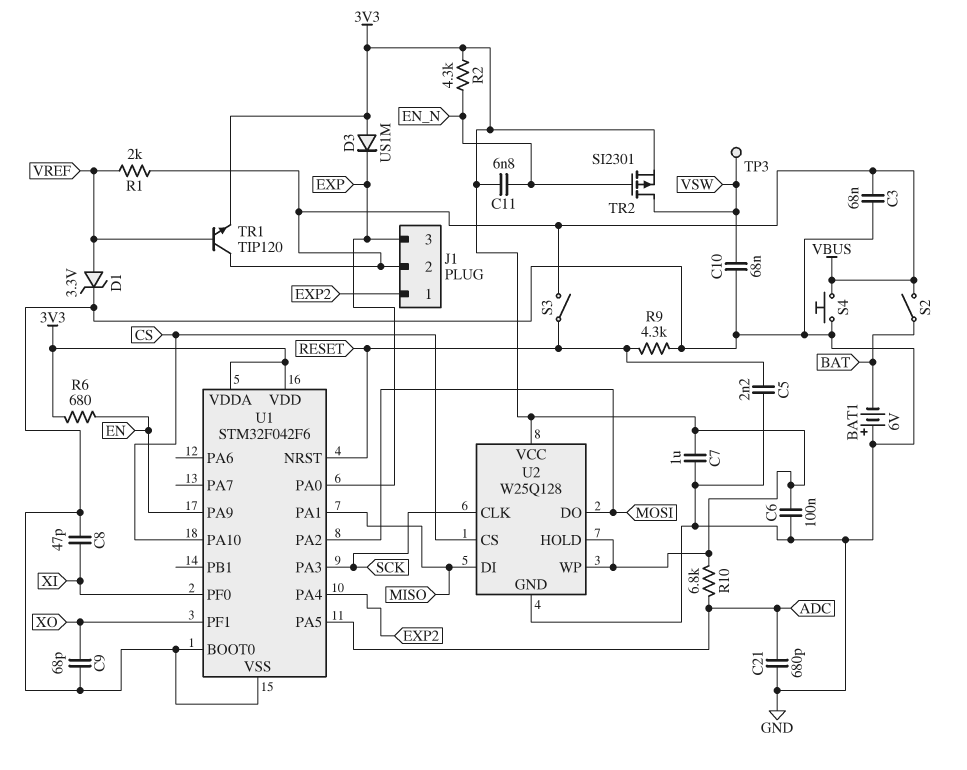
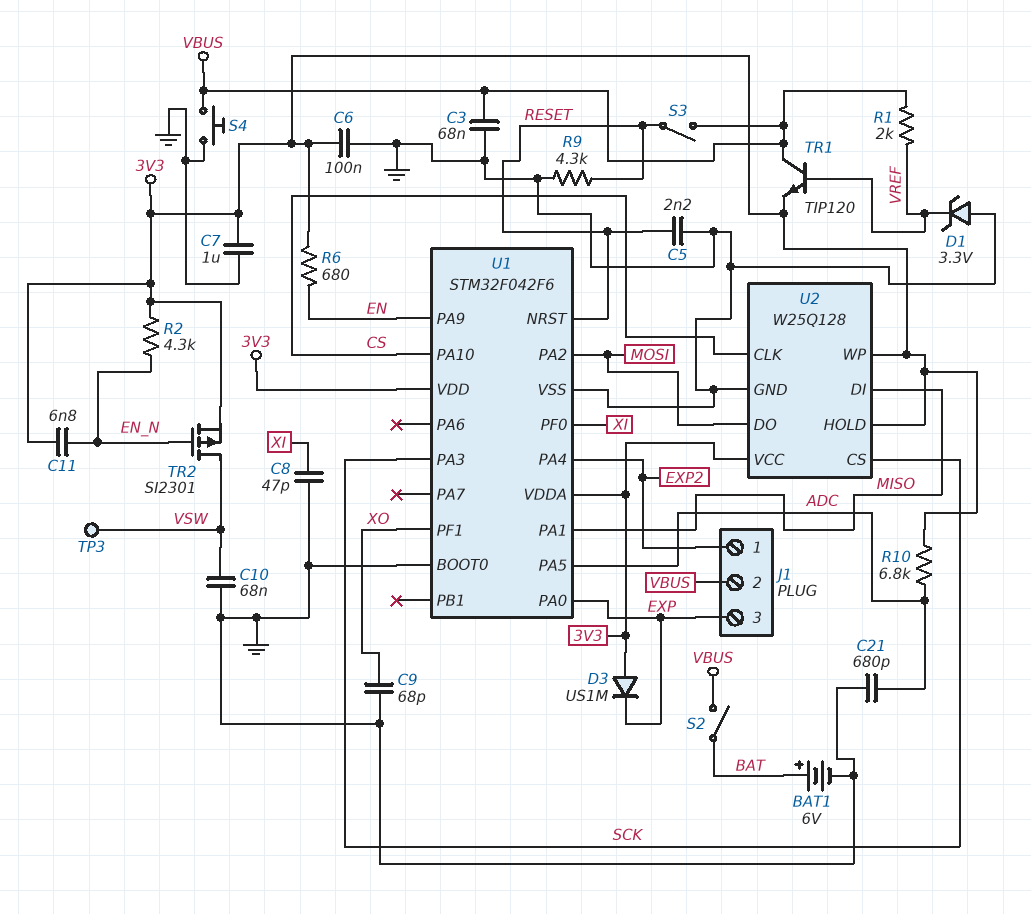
BAT1: 6V (plus GND, minus BAT) -> 6V (plus BAT, minus GND)
D1: zener 3.3V (A VREF, K GND) -> zener 3.3V (A GND, K VREF)
U2 pin CLK: SCK -> CS
U2 pin CS: CS -> SCK

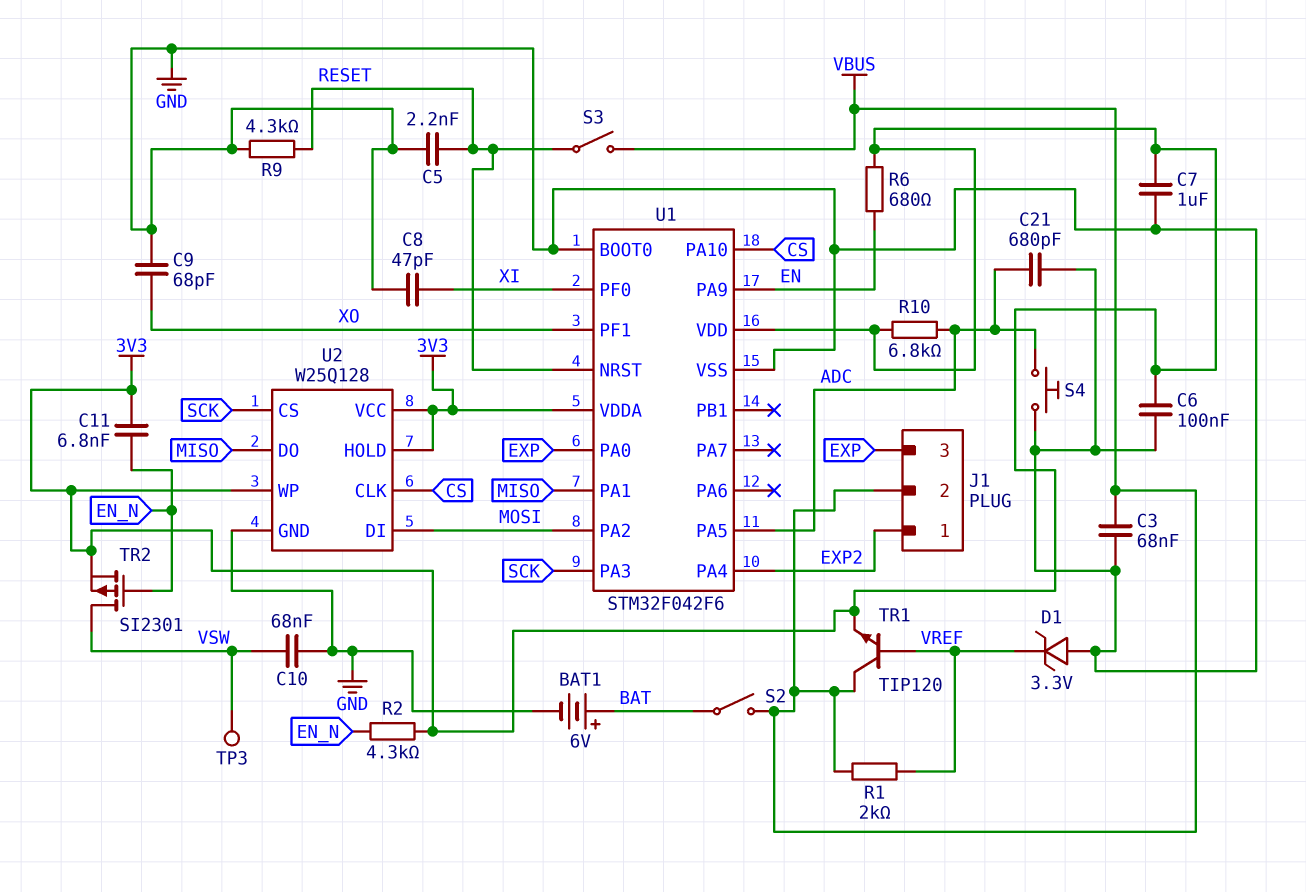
D3: diode US1M (A 3V3, K EXP) -> none
S4: button (GND, VBUS) -> button (ADC, GND)
U2 pin DI: MISO -> MOSI
U2 pin DO: MOSI -> MISO

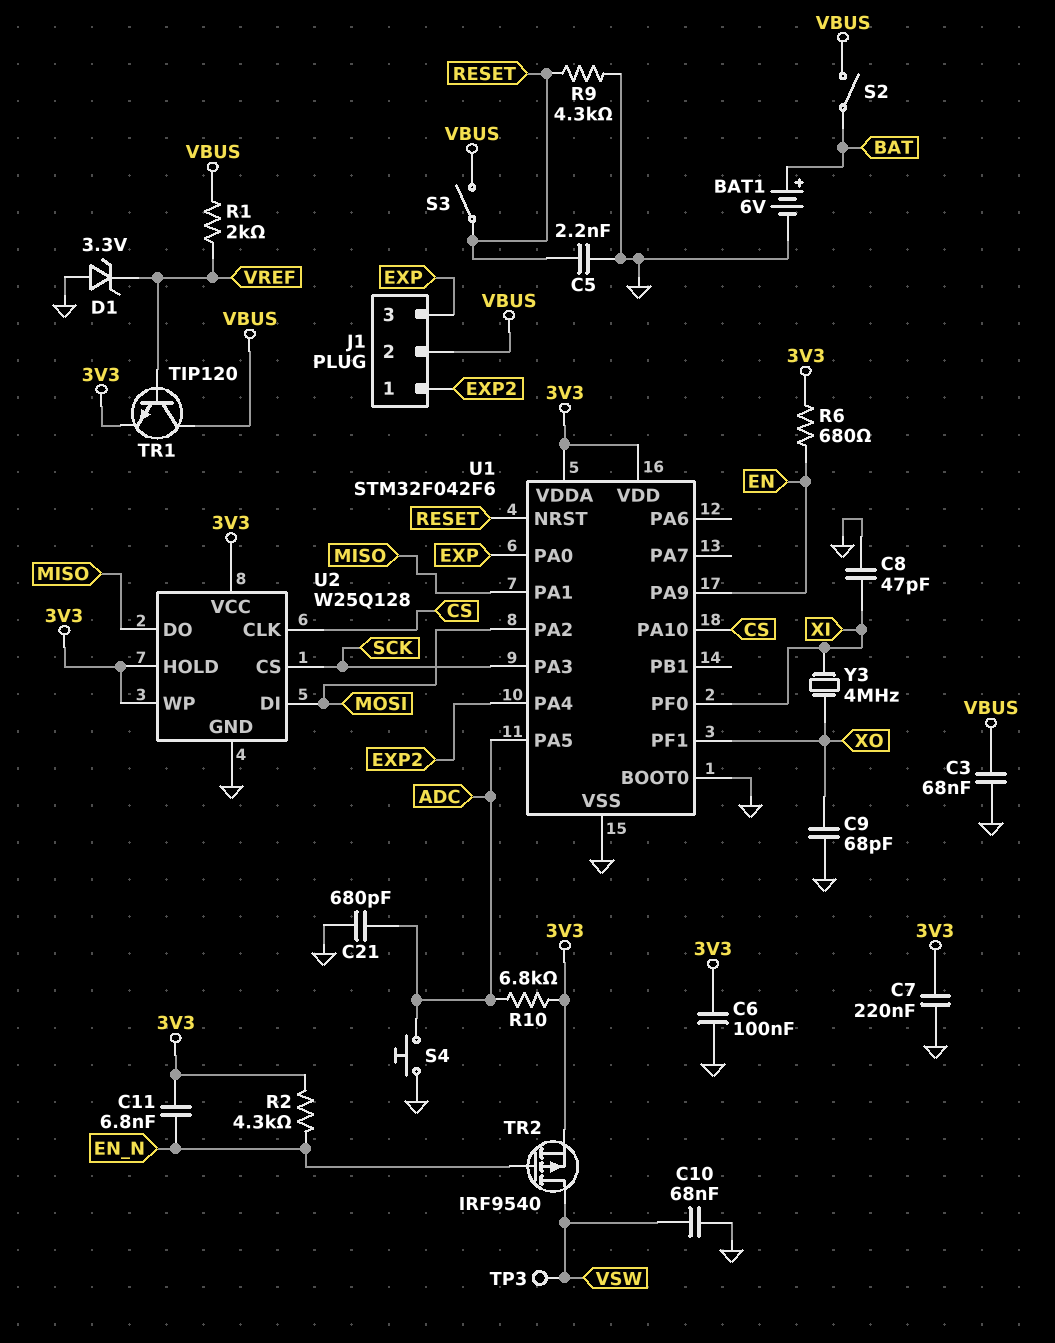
C7: 1uF (3V3, GND) -> 220nF (3V3, GND)
TR2: PMOS SI2301 (G EN_N, D VSW, S 3V3) -> PMOS IRF9540 (G EN_N, D VSW, S 3V3)
Y3: none -> 4MHz (XI, XO)

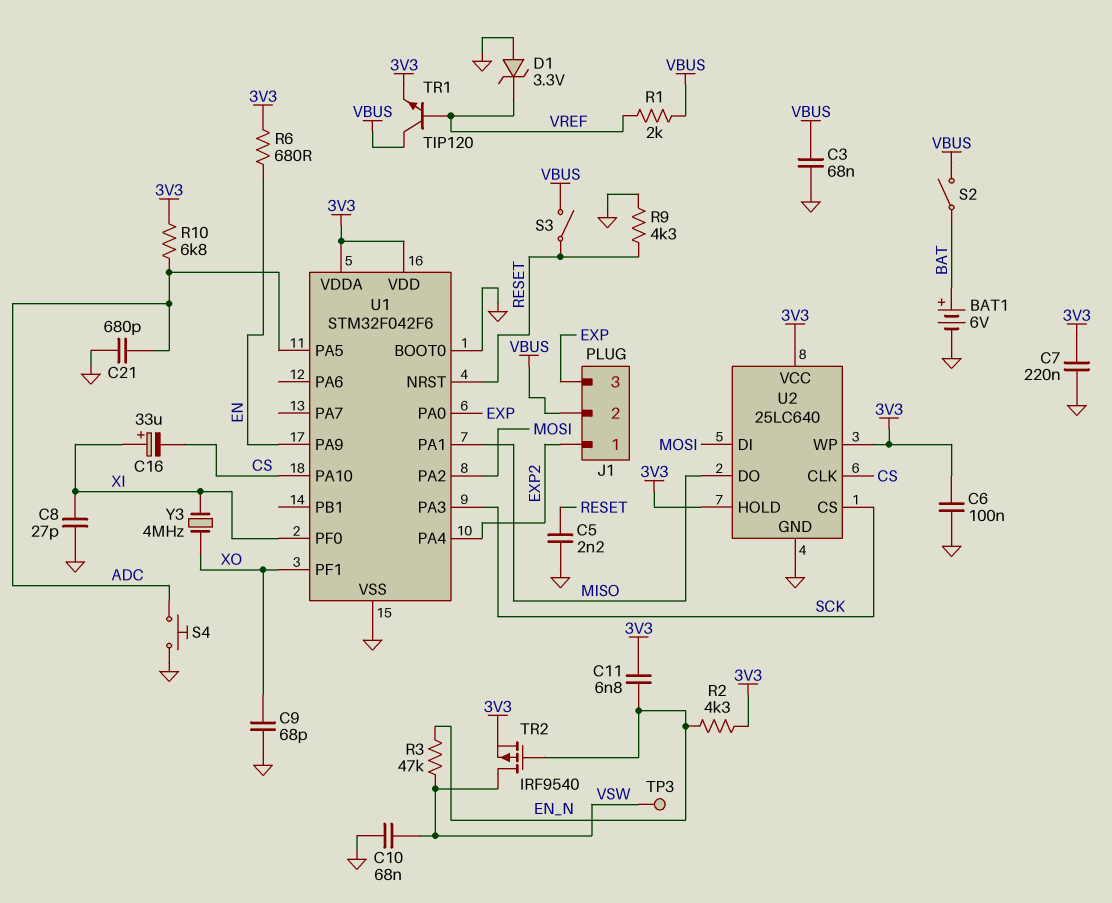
C8: 47pF (GND, XI) -> 27pF (GND, XI)
C16: none -> 33uF (plus XI, minus CS)
R3: none -> 47k (EN_N, VSW)
U2: W25Q128 -> 25LC640

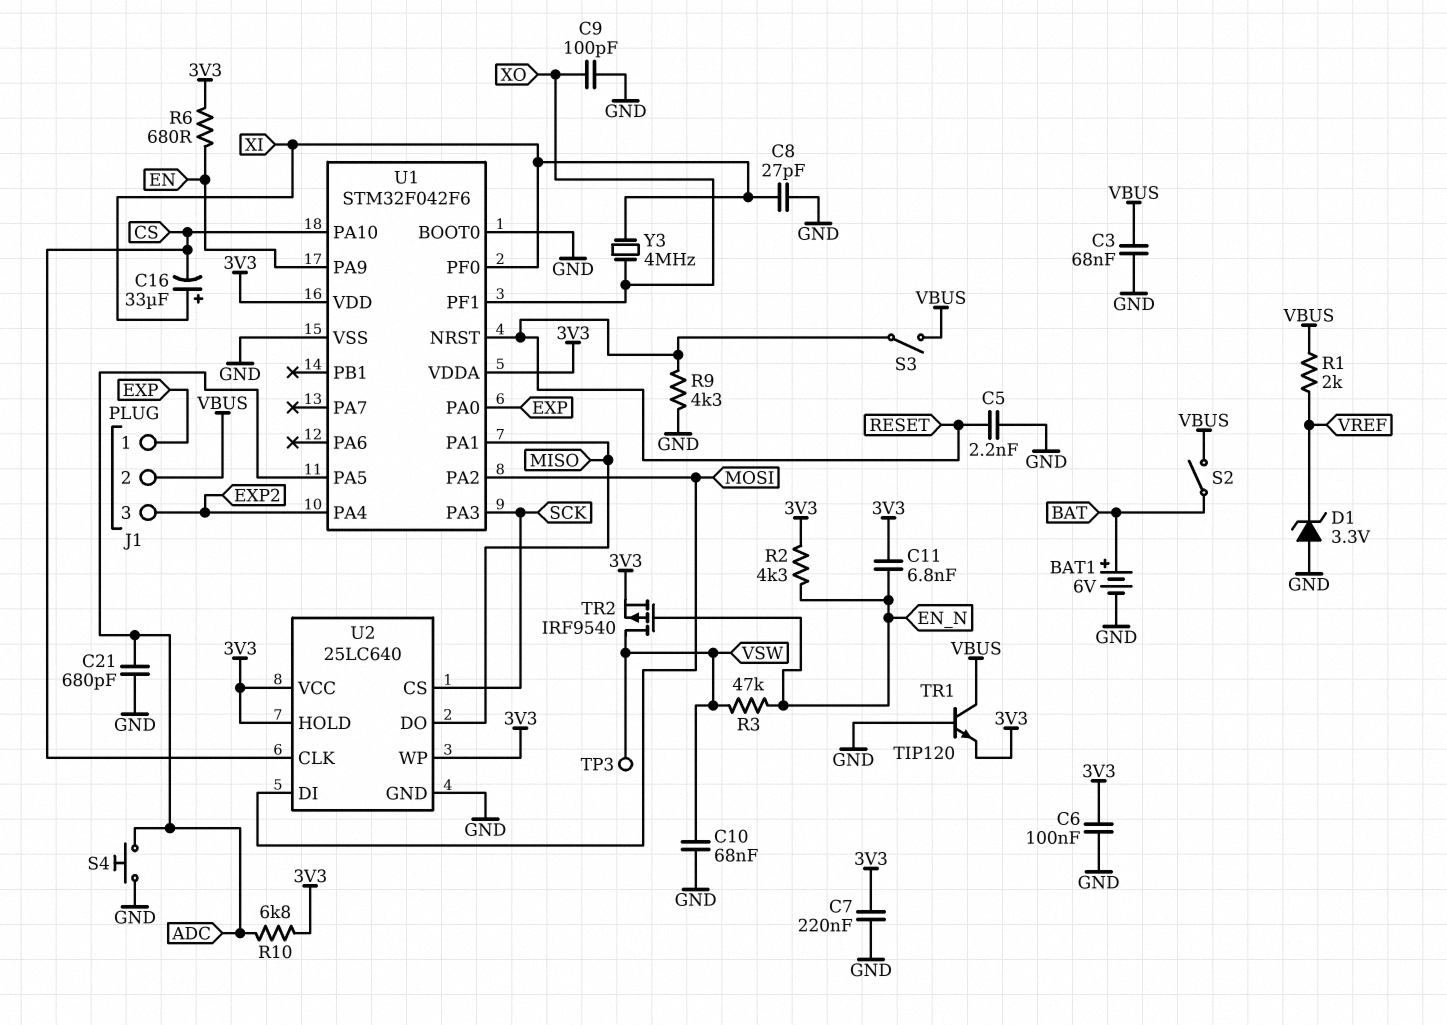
C9: 68pF (GND, XO) -> 100pF (GND, XO)
J1 pin 1: EXP2 -> EXP
J1 pin 3: EXP -> EXP2
TR1: NPN TIP120 (B VREF, C VBUS, E 3V3) -> NPN TIP120 (B GND, C VBUS, E 3V3)

